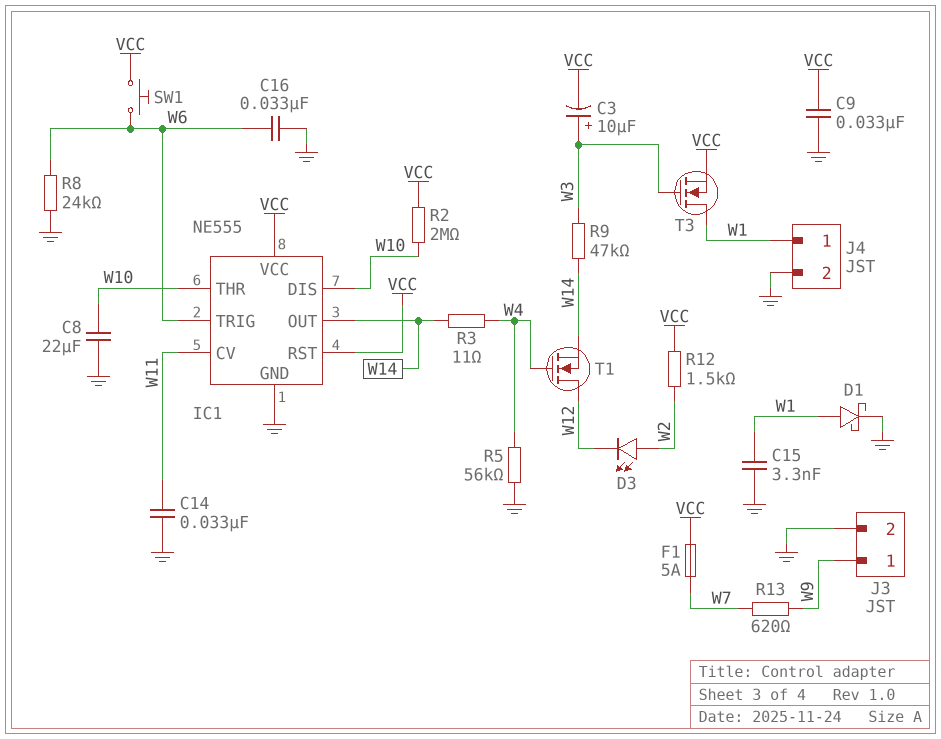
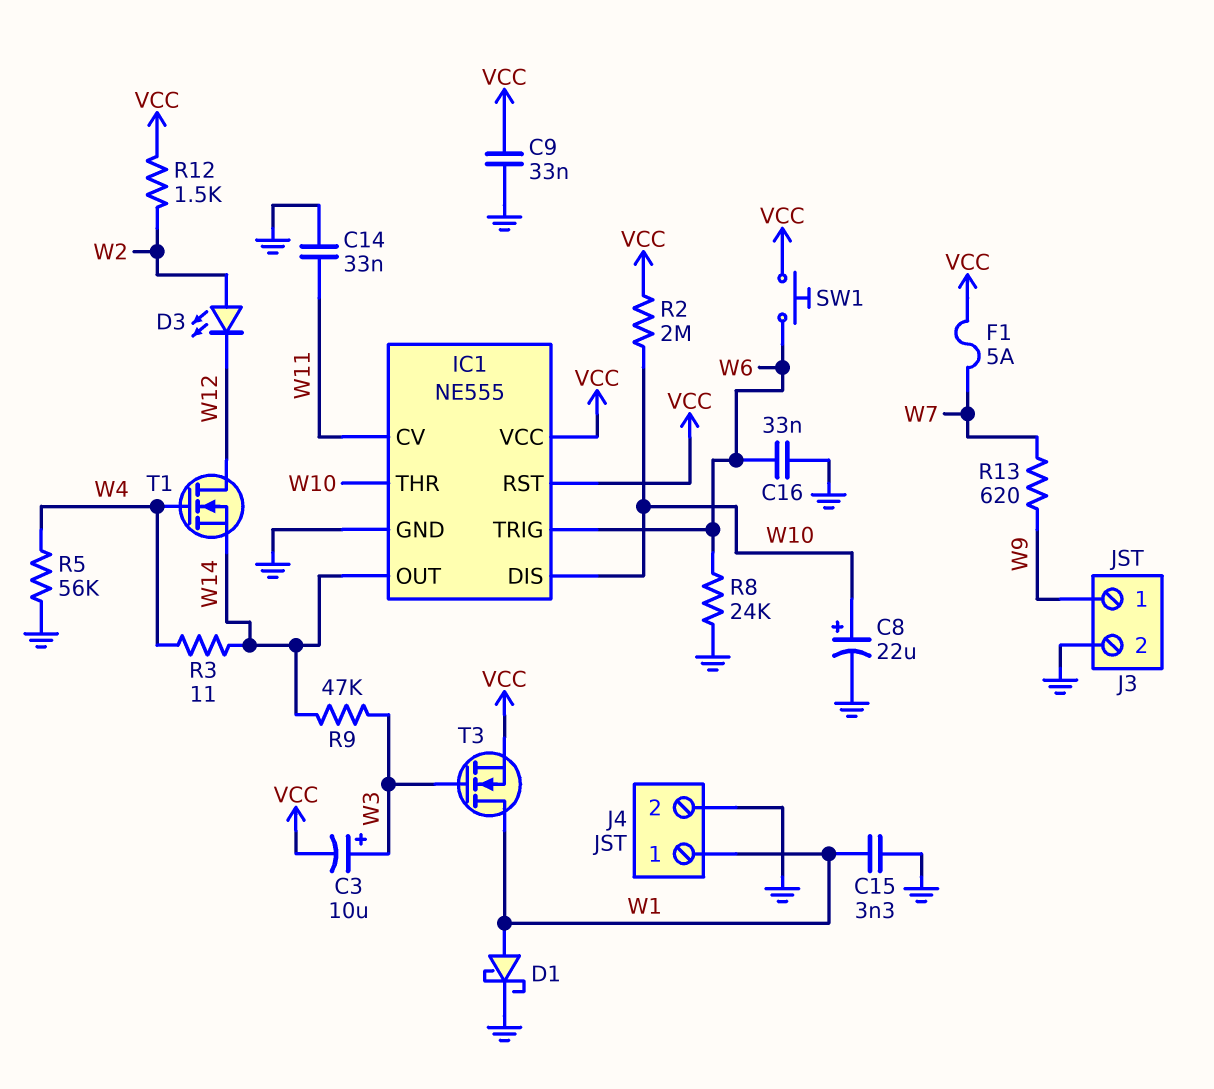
C8: 22uF (GND, W10) -> 22uF (plus W10, minus GND)

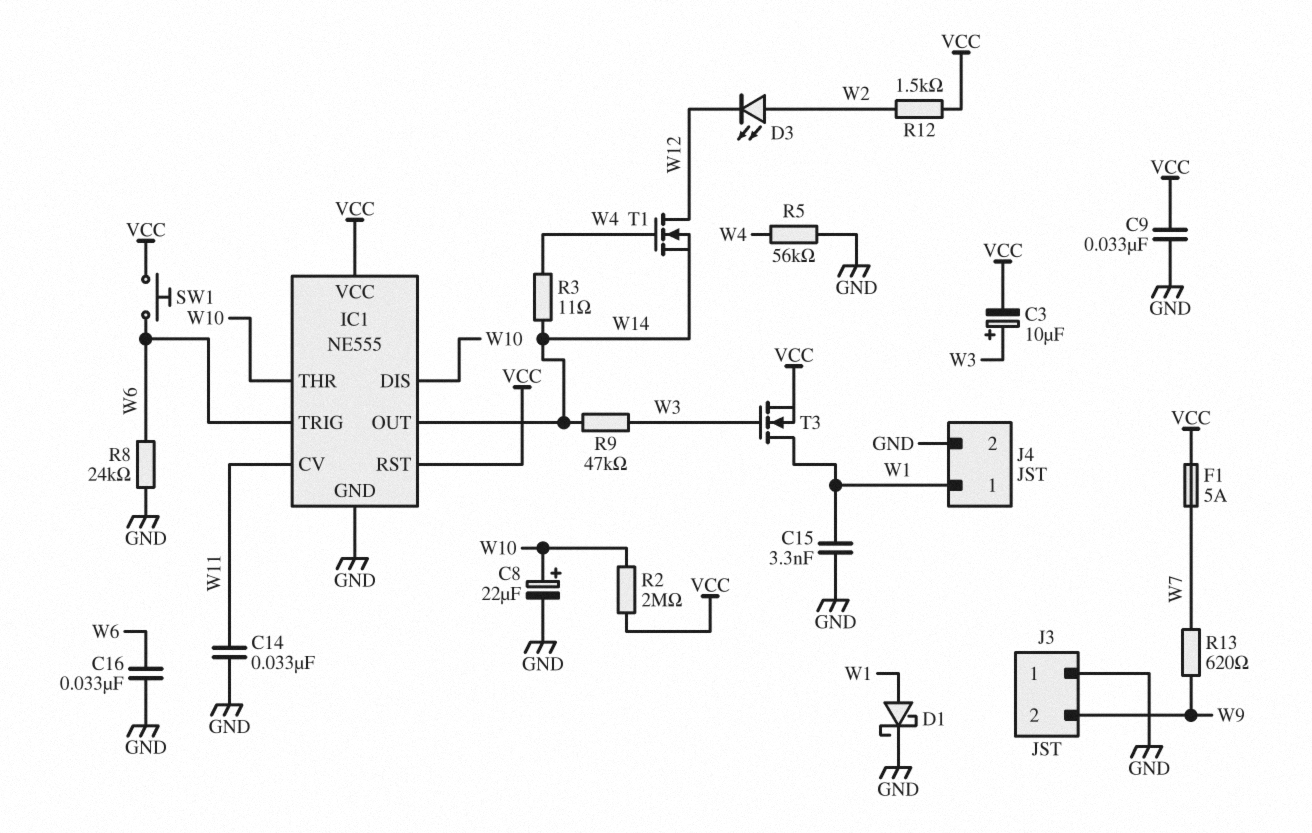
J3 pin 1: W9 -> GND
J3 pin 2: GND -> W9

